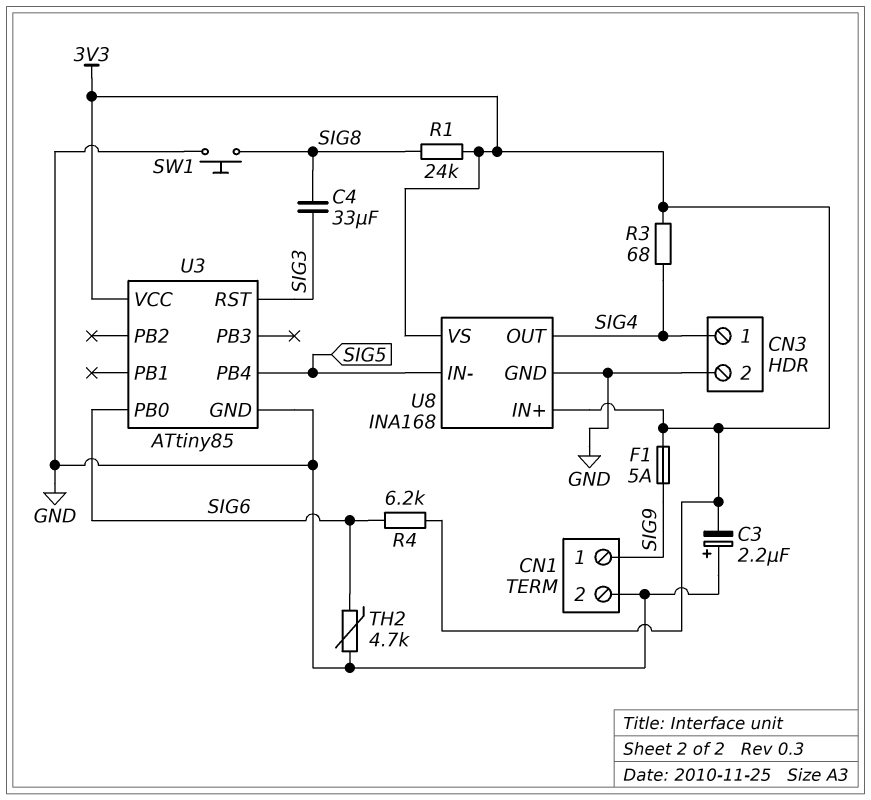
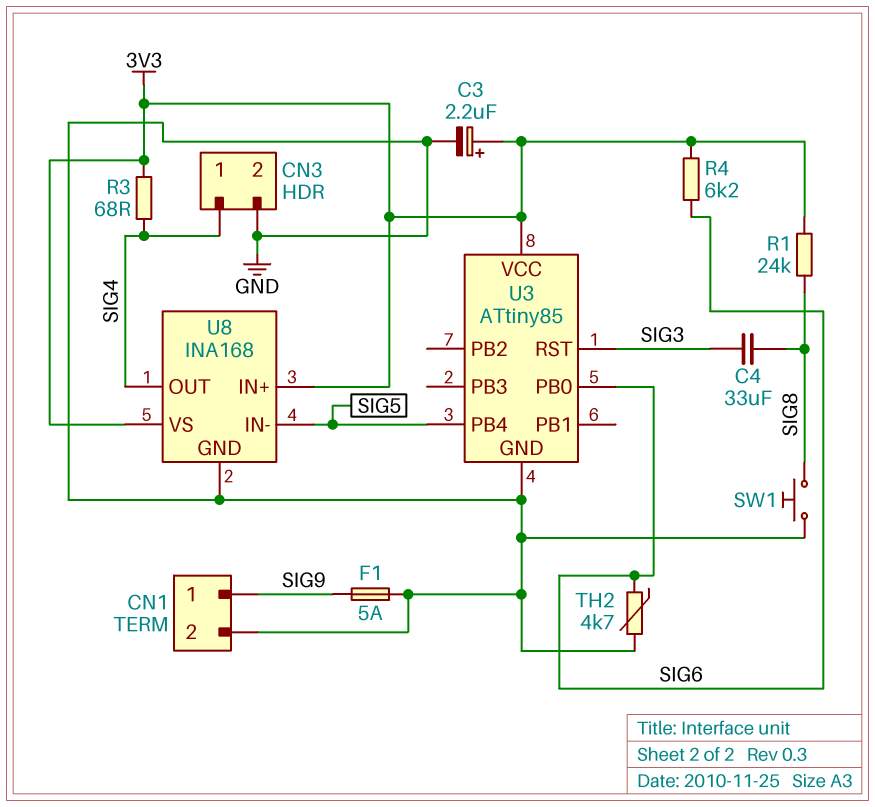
C3: 2.2uF (plus GND, minus 3V3) -> 2.2uF (plus 3V3, minus GND)
F1: 5A (3V3, SIG9) -> 5A (GND, SIG9)

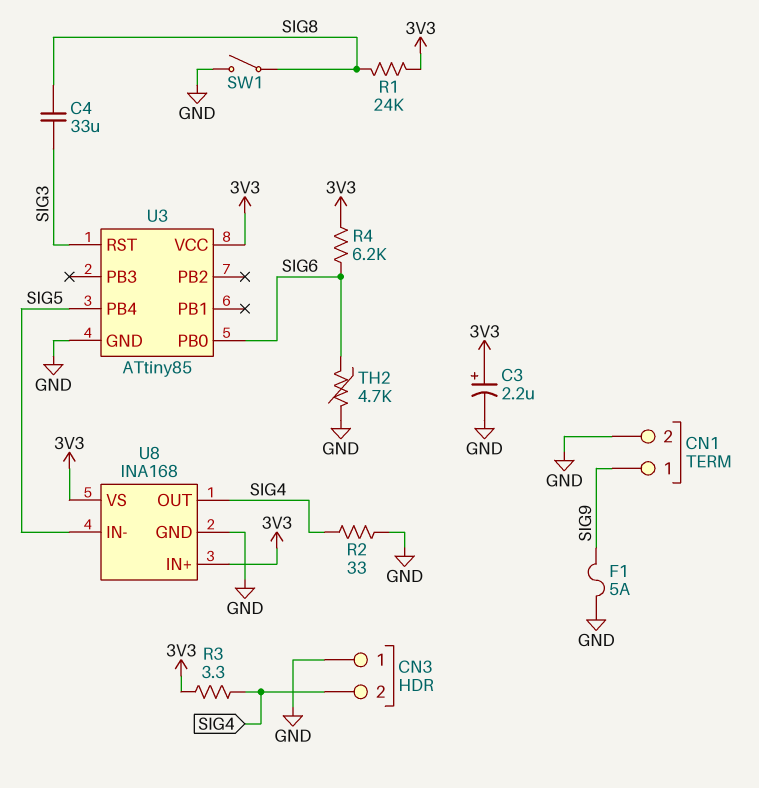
CN3 pin 1: SIG4 -> GND
CN3 pin 2: GND -> SIG4
R2: none -> 33 (GND, SIG4)
R3: 68 (3V3, SIG4) -> 3.3 (3V3, SIG4)
SW1: button (GND, SIG8) -> switch (GND, SIG8)

